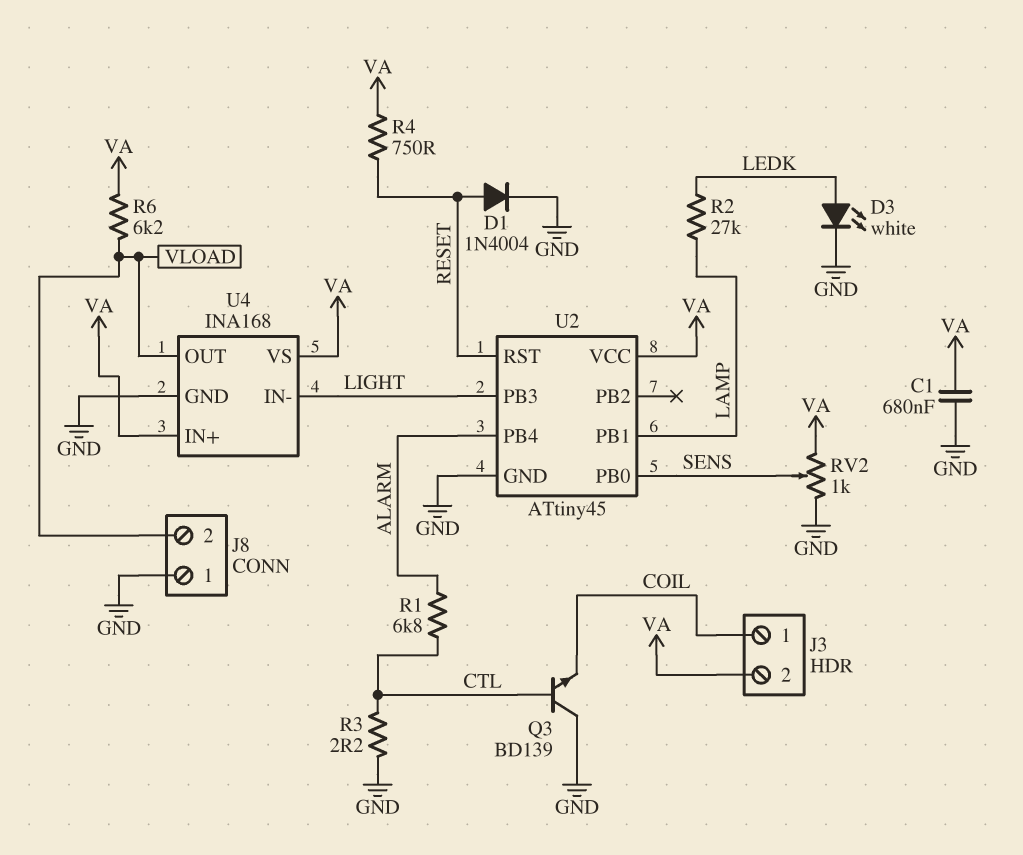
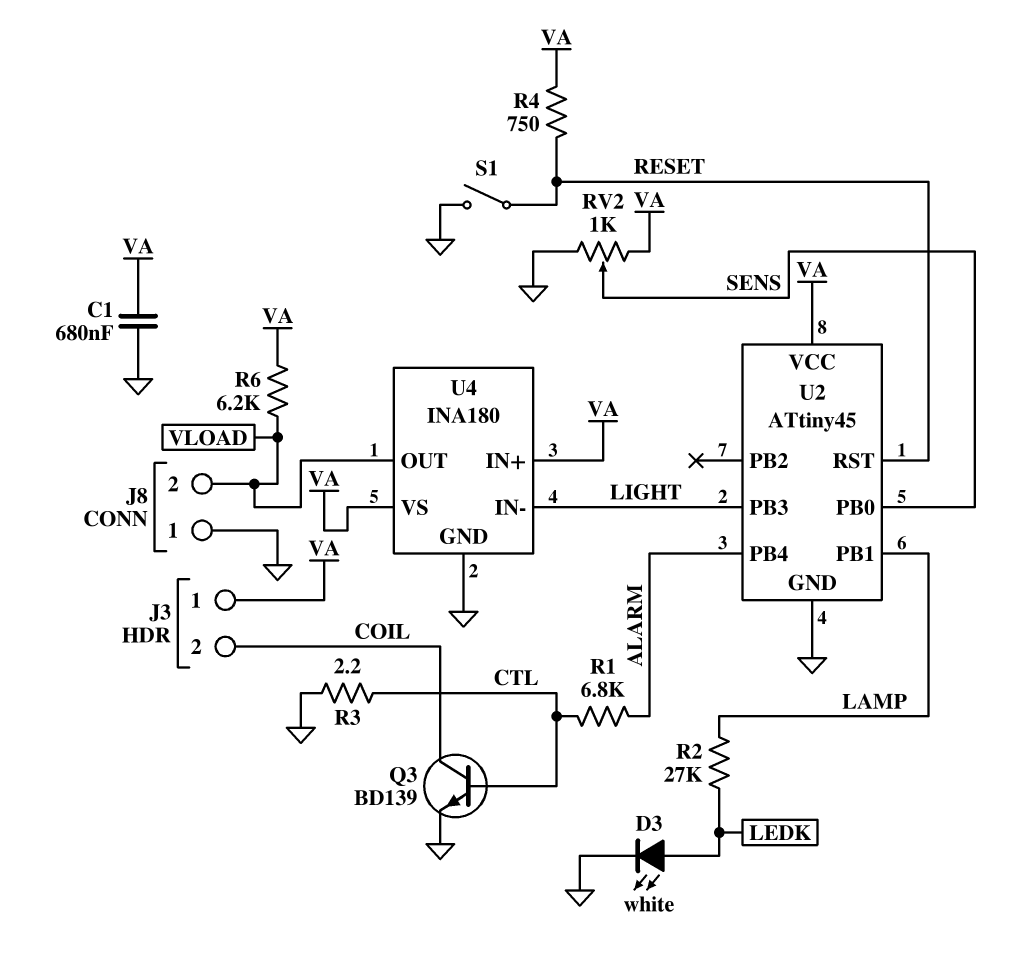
D1: diode 1N4004 (A RESET, K GND) -> none
J3 pin 1: COIL -> VA
J3 pin 2: VA -> COIL
Q3: NPN BD139 (B CTL, C GND, E COIL) -> NPN BD139 (B CTL, C COIL, E GND)
S1: none -> switch (GND, RESET)
U4: INA168 -> INA180

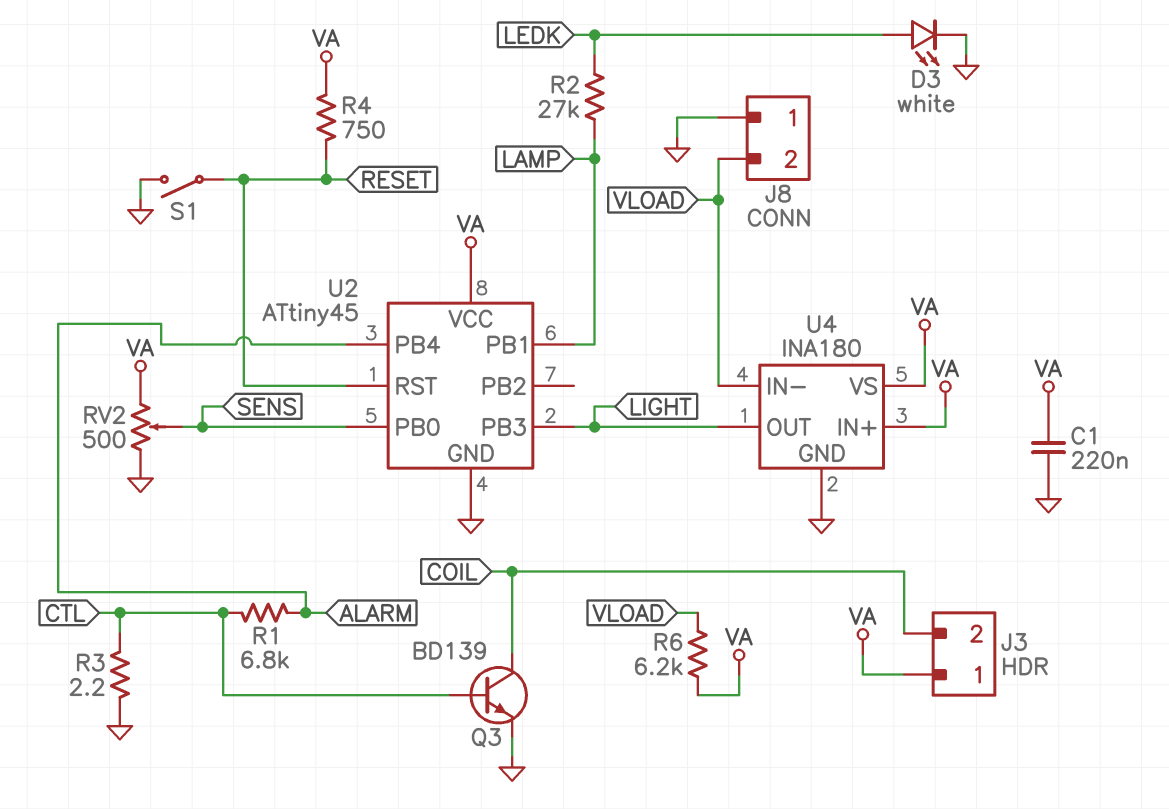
C1: 680nF (GND, VA) -> 220nF (GND, VA)
RV2: 1k (GND, VA, wiper SENS) -> 500 (GND, VA, wiper SENS)
U4 pin IN-: LIGHT -> VLOAD
U4 pin OUT: VLOAD -> LIGHT

